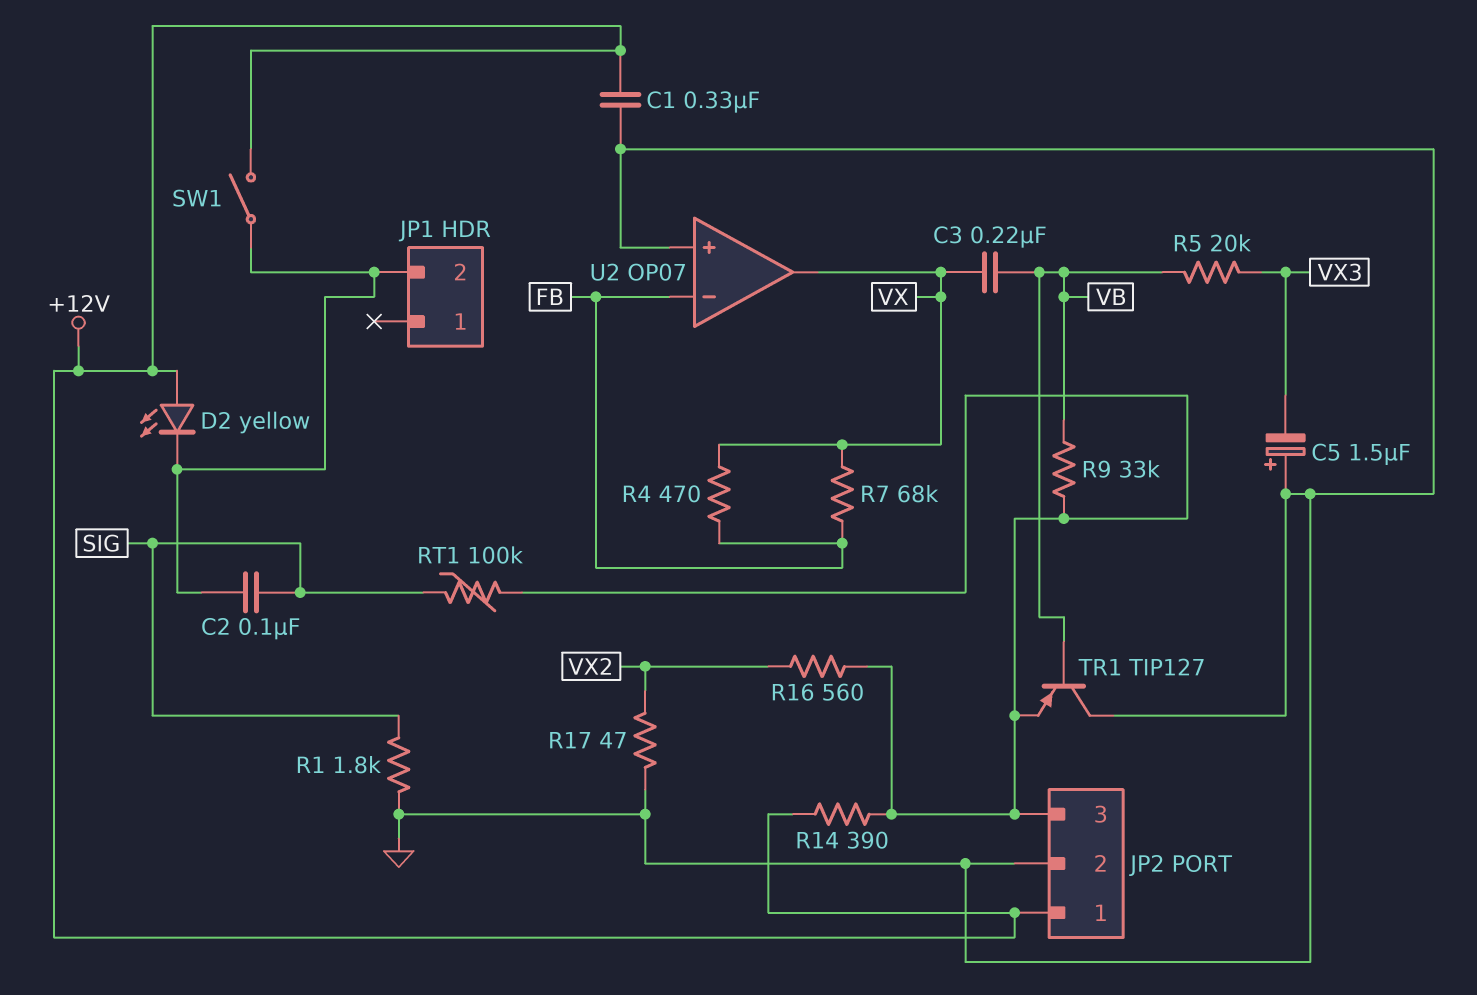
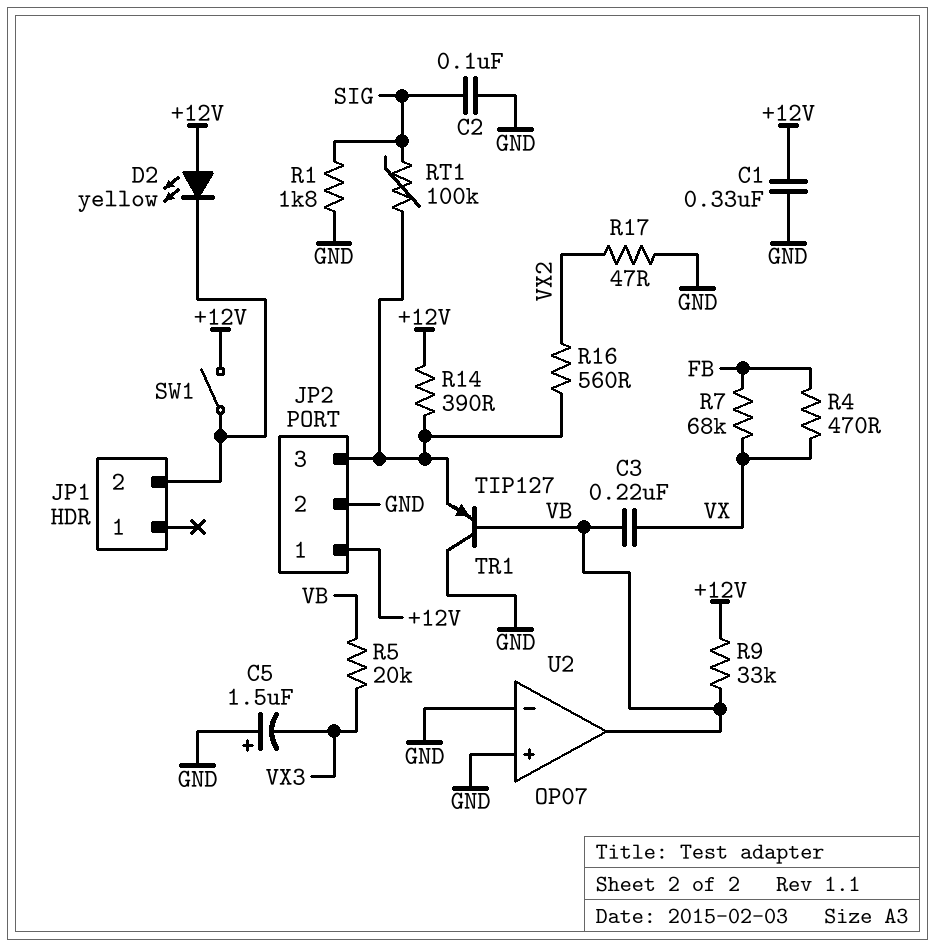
C2: 100nF (JP1/2, SIG) -> 100nF (GND, SIG)
R9: 33k (JP2/3, VB) -> 33k (+12V, VB)
U2 pin in-: FB -> GND
U2 pin out: VX -> VB

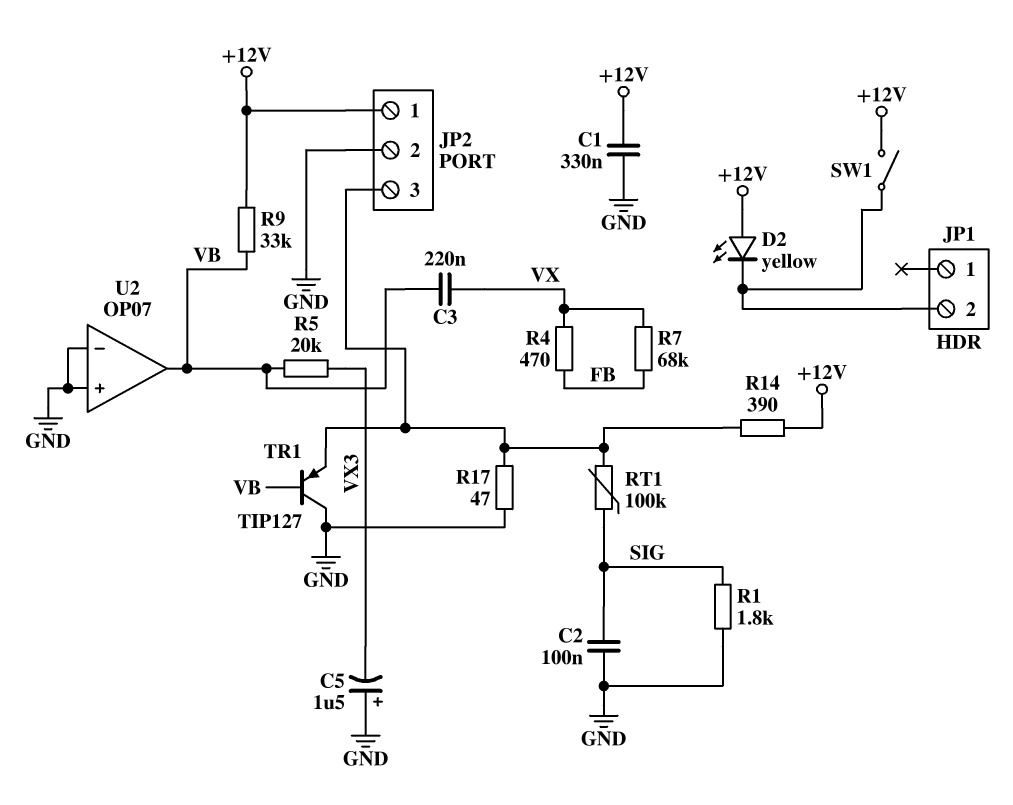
R16: 560 (JP2/3, VX2) -> none
R17: 47 (GND, VX2) -> 47 (GND, JP2/3)

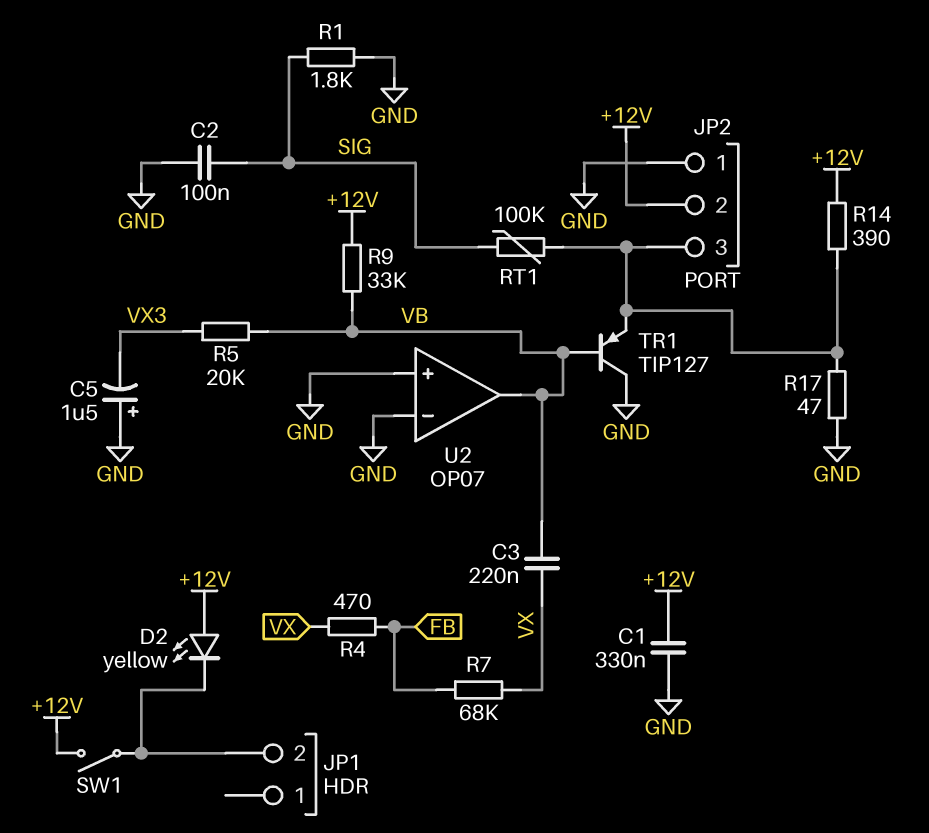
JP2 pin 1: +12V -> GND
JP2 pin 2: GND -> +12V

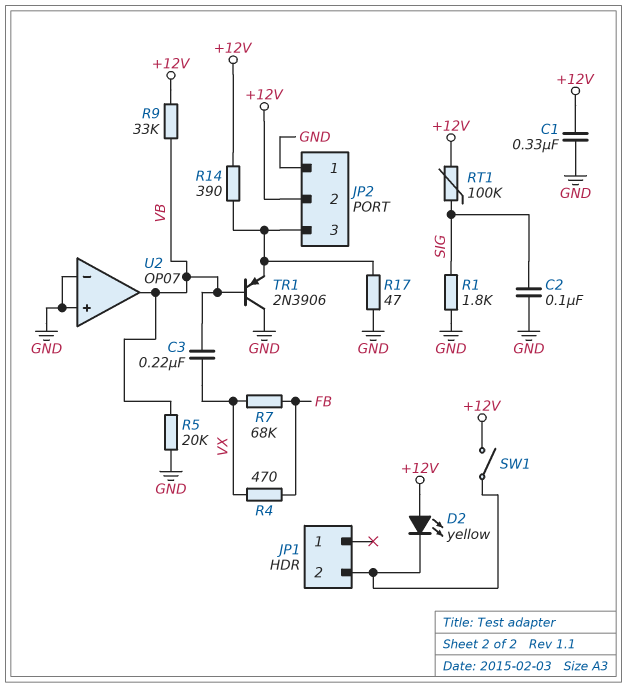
C5: 1.5uF (plus GND, minus VX3) -> none
R5: 20k (VB, VX3) -> 20k (GND, VB)
RT1: 100k (JP2/3, SIG) -> 100k (+12V, SIG)
TR1: PNP TIP127 (B VB, C GND, E JP2/3) -> PNP 2N3906 (B VB, C GND, E JP2/3)

